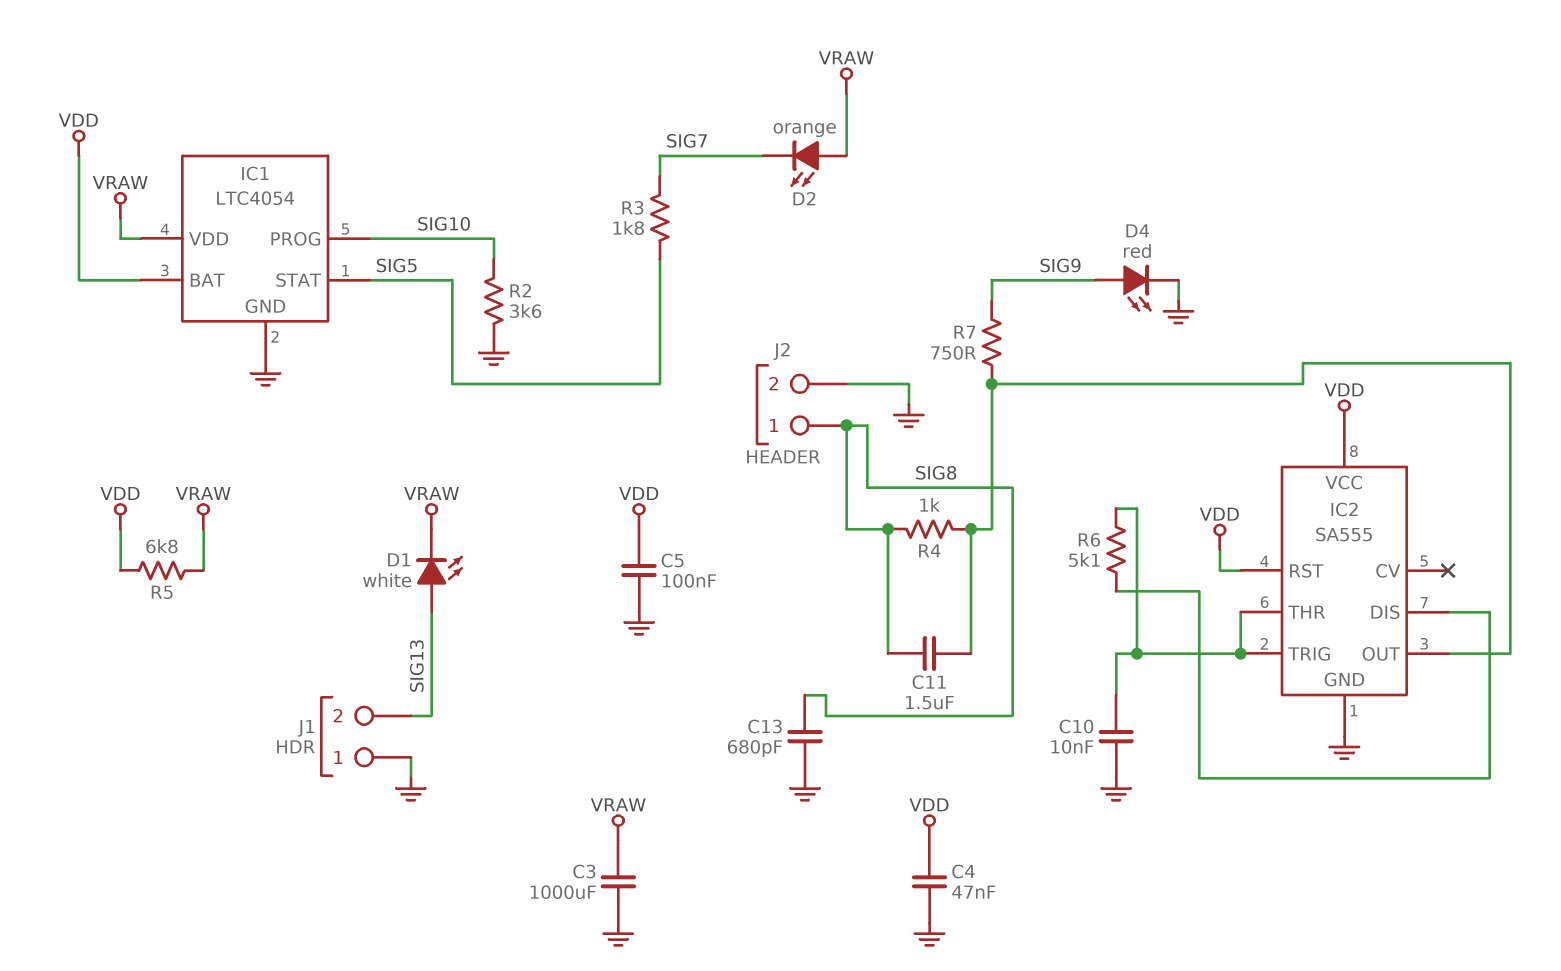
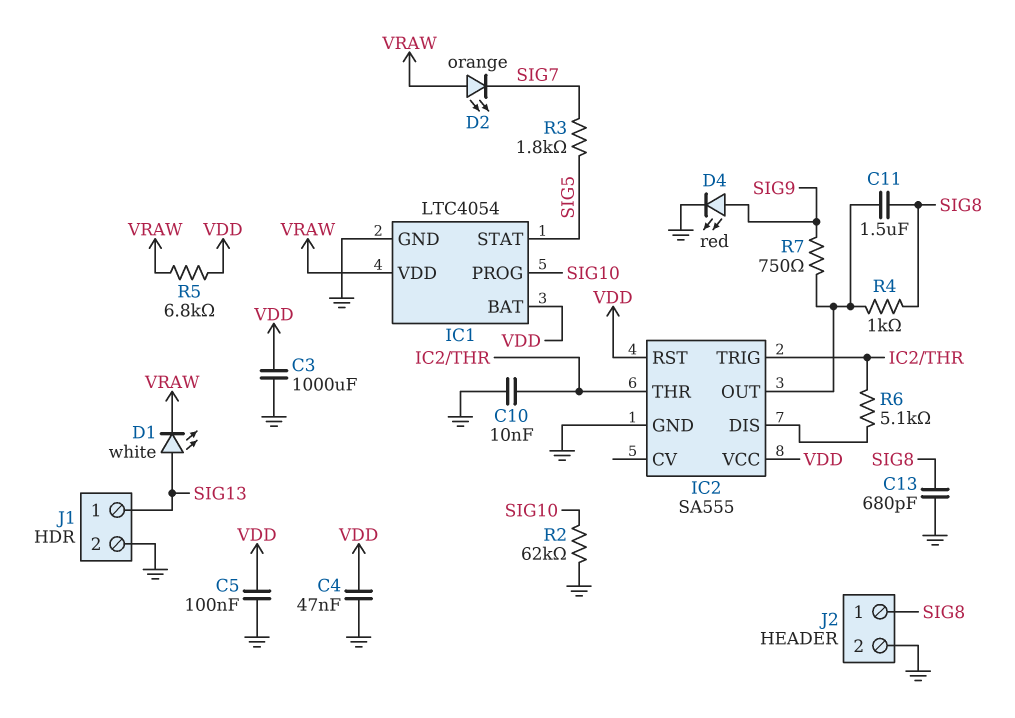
C3: 1000uF (GND, VRAW) -> 1000uF (GND, VDD)
J1 pin 1: GND -> SIG13
J1 pin 2: SIG13 -> GND
R2: 3.6k (GND, SIG10) -> 62k (GND, SIG10)

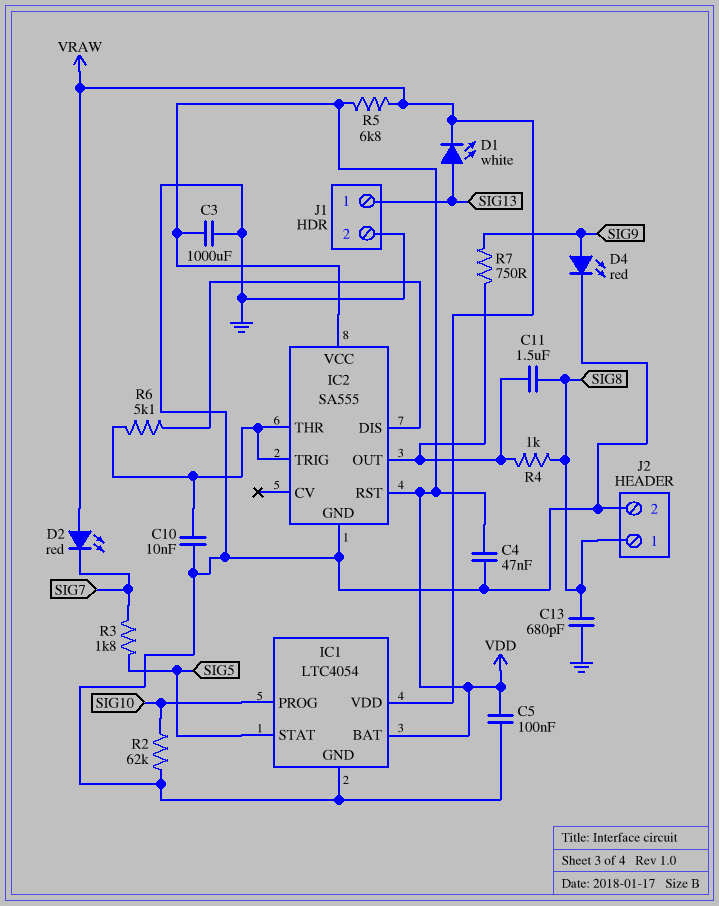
D2: LED orange (A VRAW, K SIG7) -> LED red (A VRAW, K SIG7)

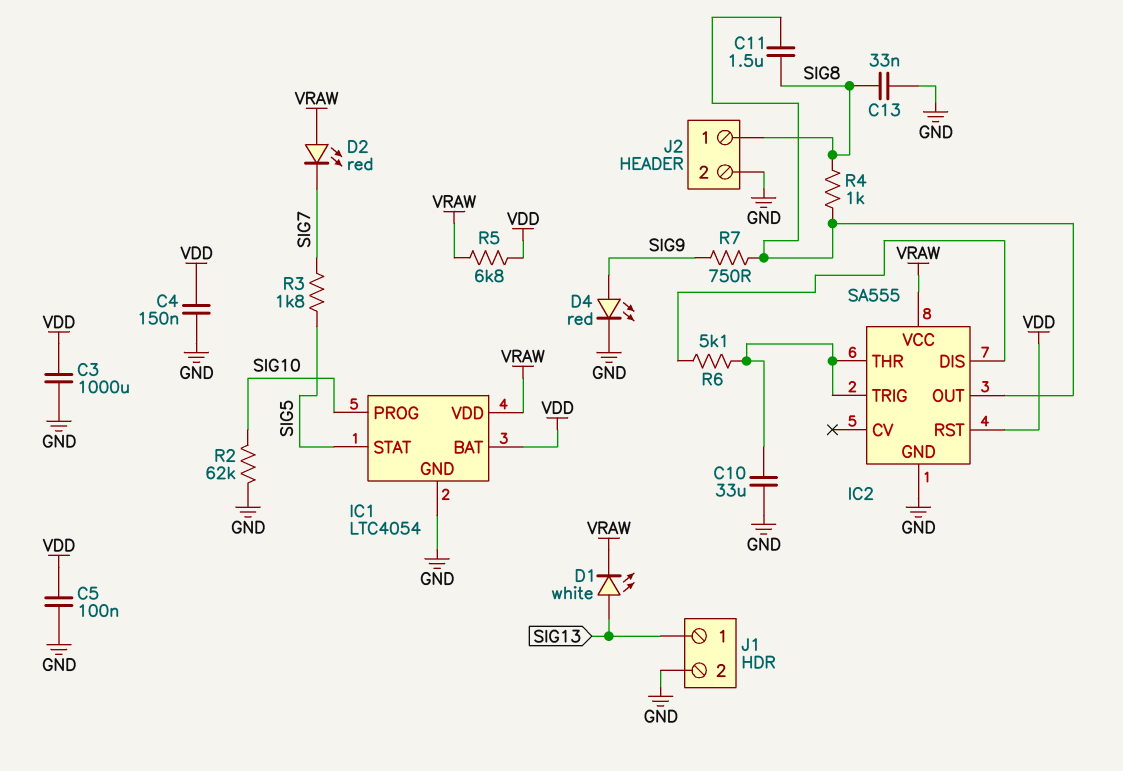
C4: 47nF (GND, VDD) -> 150nF (GND, VDD)
C10: 10nF (GND, IC2/THR) -> 33uF (GND, IC2/THR)
C13: 680pF (GND, SIG8) -> 33nF (GND, SIG8)
IC2 pin VCC: VDD -> VRAW

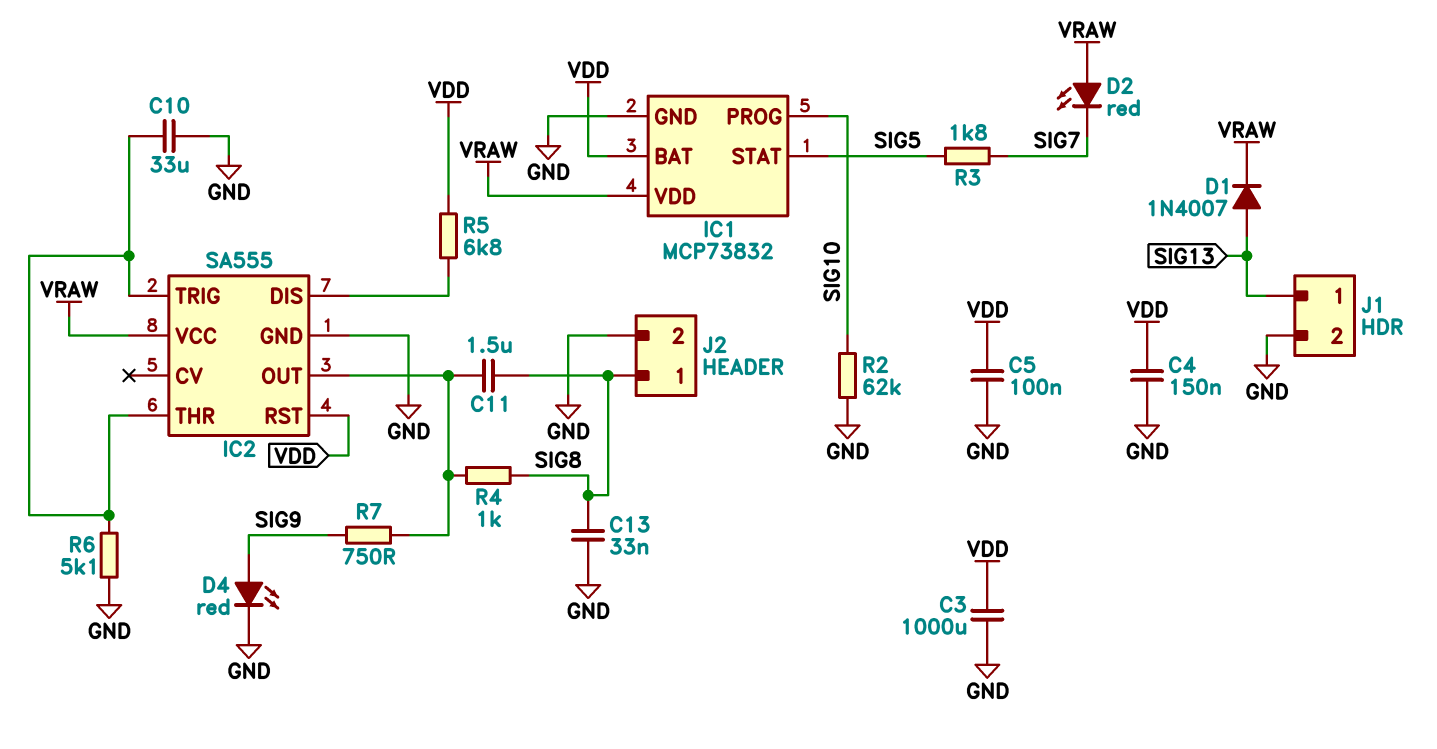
D1: LED white (A SIG13, K VRAW) -> diode 1N4007 (A SIG13, K VRAW)
IC1: LTC4054 -> MCP73832
R5: 6.8k (VDD, VRAW) -> 6.8k (IC2/DIS, VDD)
R6: 5.1k (IC2/DIS, IC2/THR) -> 5.1k (GND, IC2/THR)

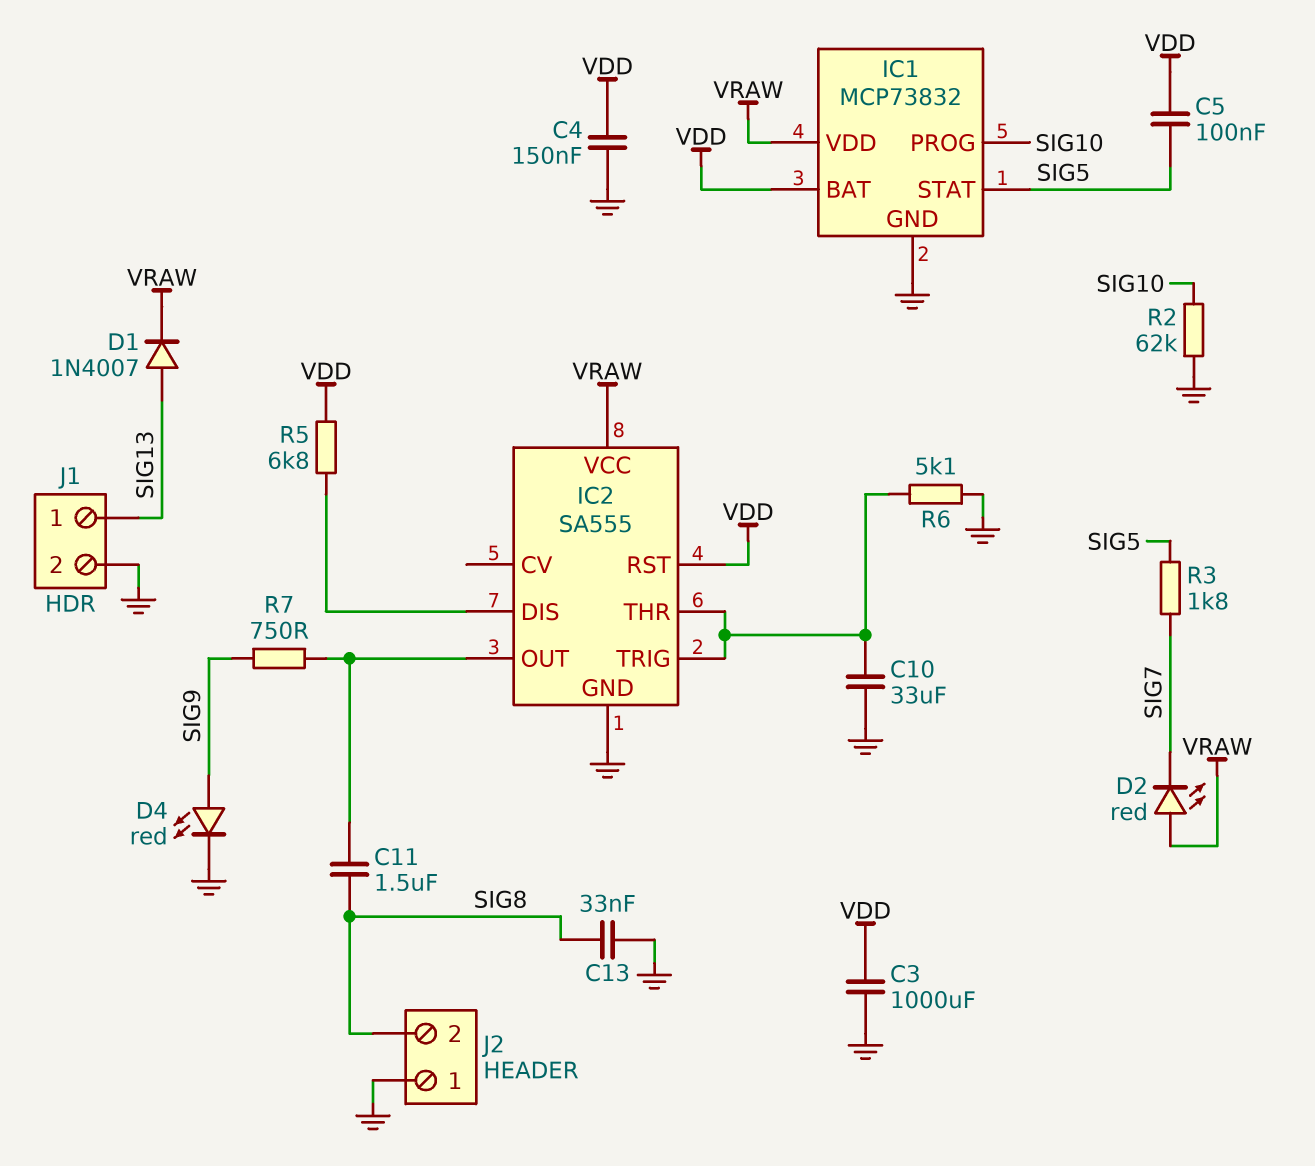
C5: 100nF (GND, VDD) -> 100nF (SIG5, VDD)
J2 pin 1: SIG8 -> GND
J2 pin 2: GND -> SIG8
R4: 1k (IC2/OUT, SIG8) -> none

